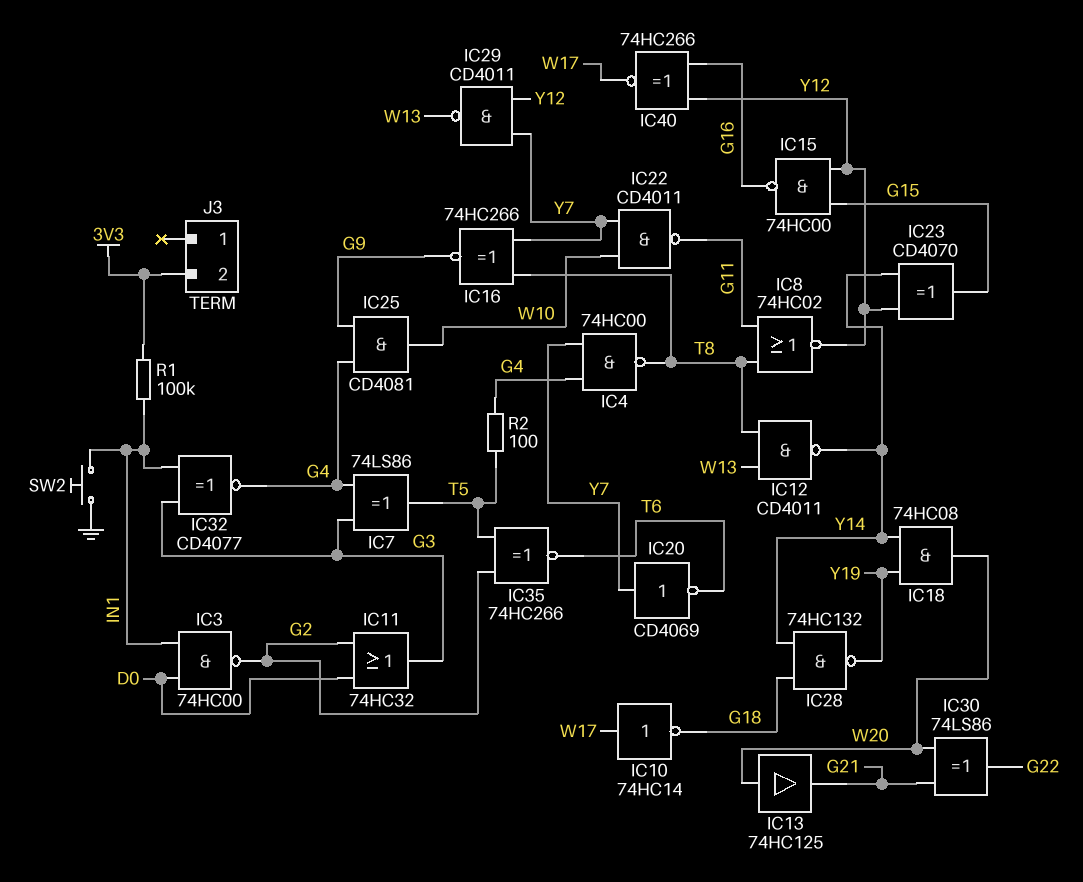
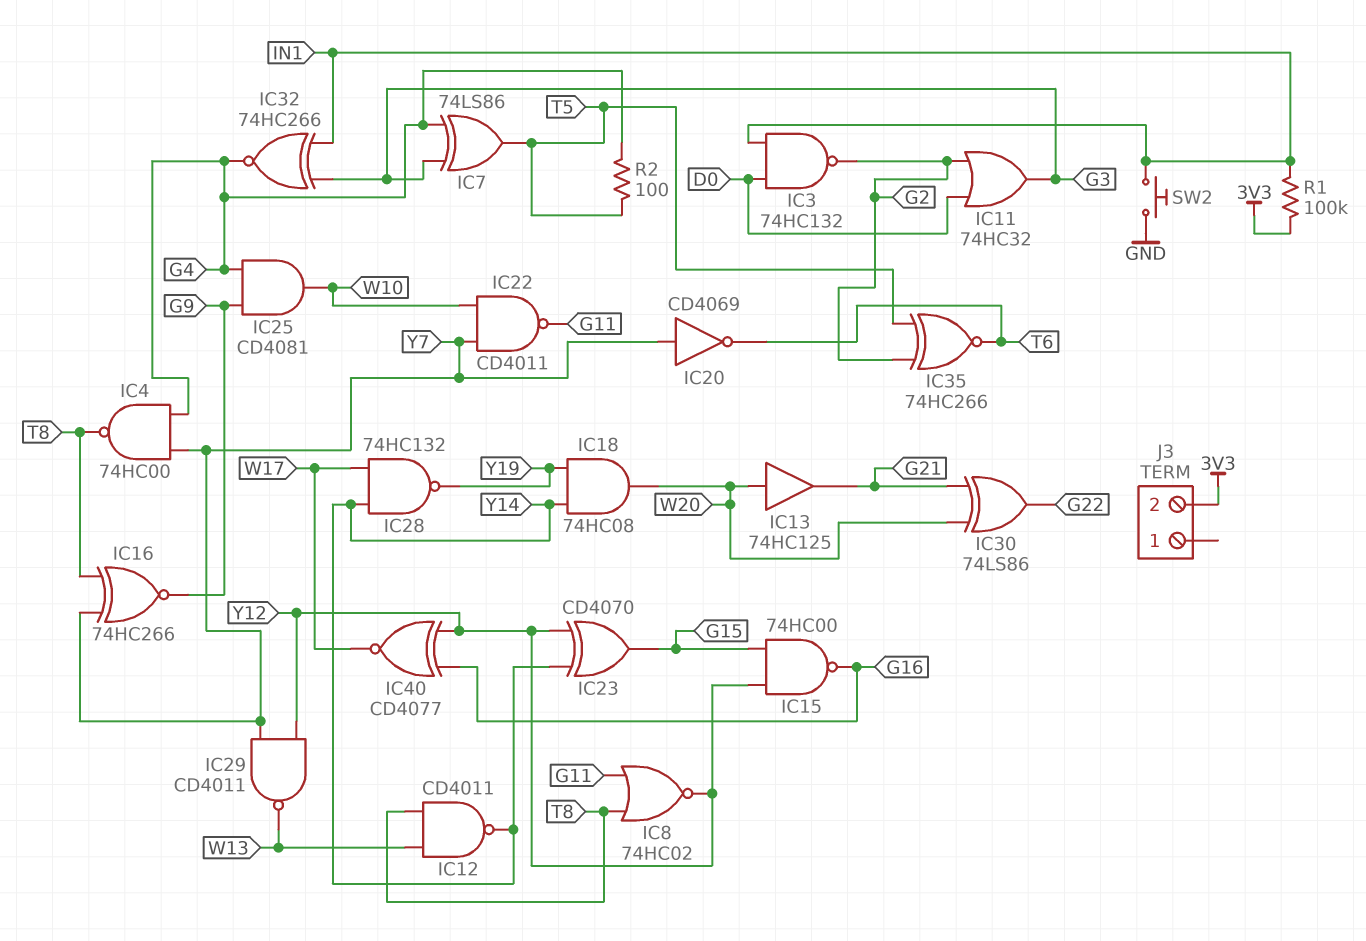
IC3: NAND 74HC00 (in D0, in IN1, out G2) -> NAND 74HC132 (in D0, in IN1, out G2)
IC10: NOT 74HC14 (in W17, out G18) -> none
IC28: NAND 74HC132 (in G18, in Y14, out Y19) -> NAND 74HC132 (in W17, in Y14, out Y19)
IC32: XNOR CD4077 (in G3, in IN1, out G4) -> XNOR 74HC266 (in G3, in IN1, out G4)
IC40: XNOR 74HC266 (in G16, in Y12, out W17) -> XNOR CD4077 (in G16, in Y12, out W17)

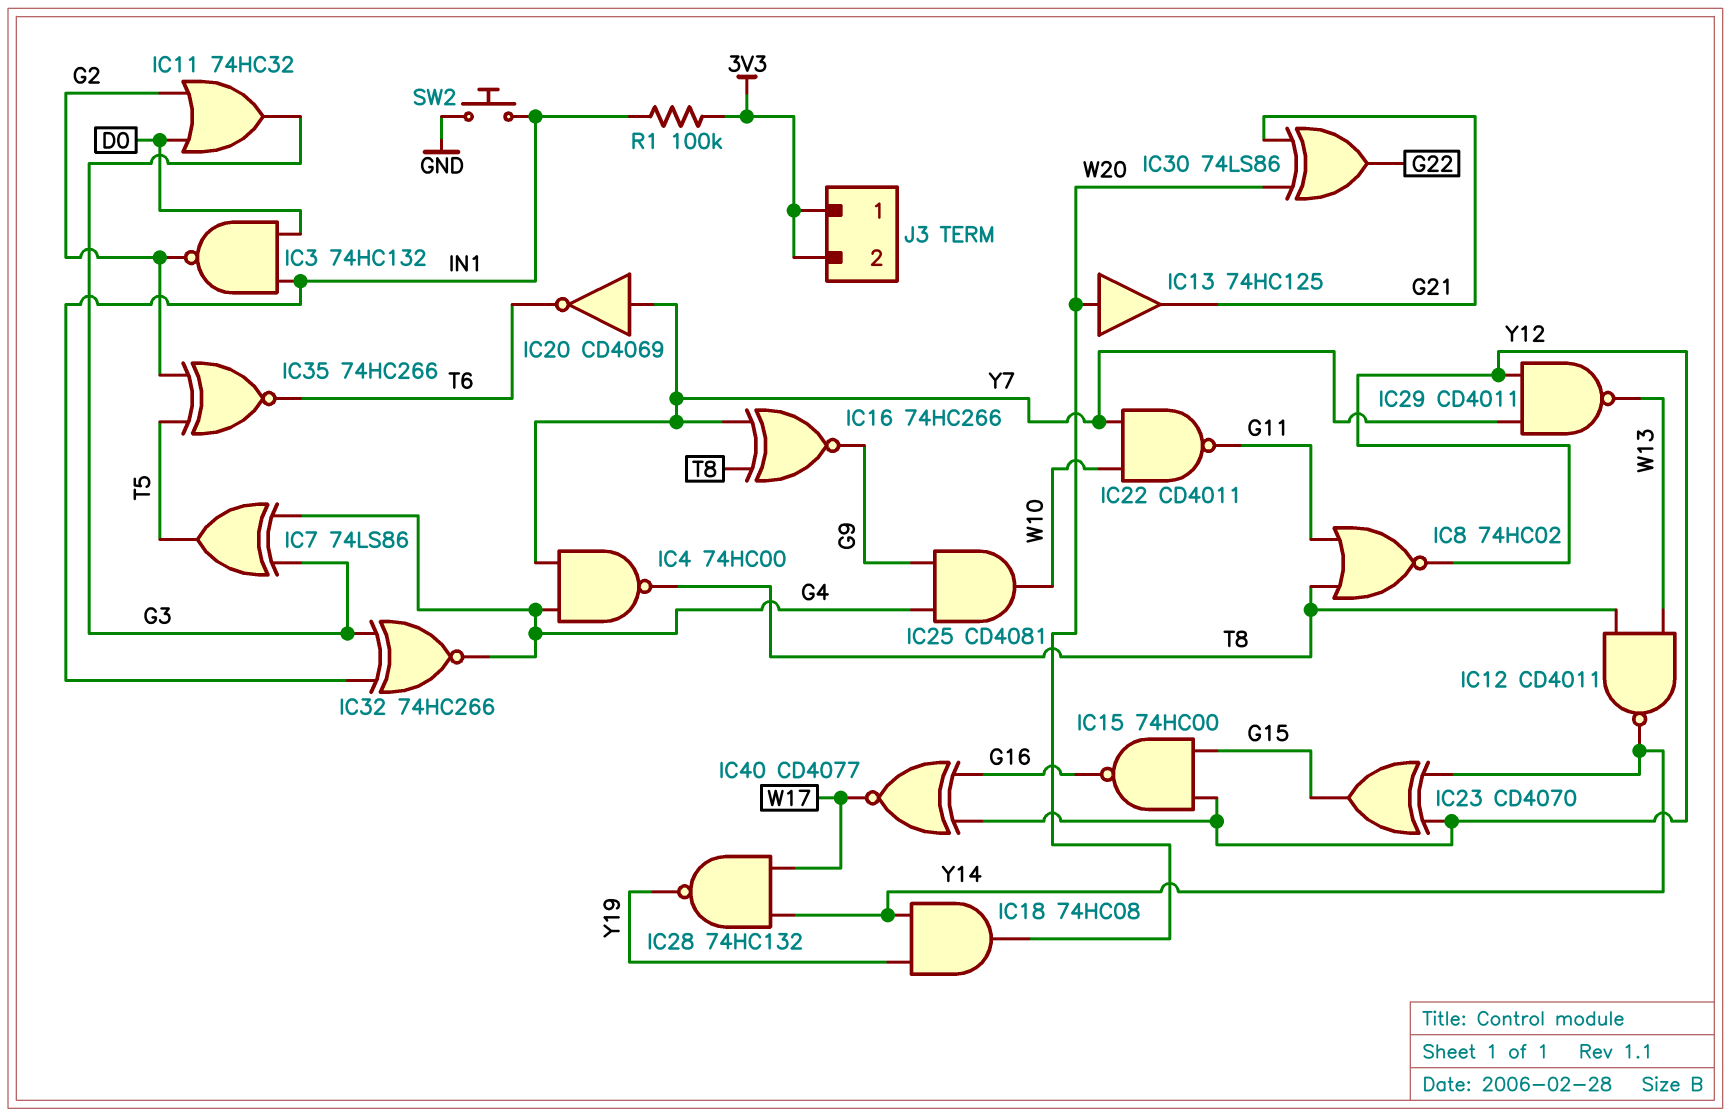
J3 pin 1: none -> 3V3
R2: 100 (G4, T5) -> none

